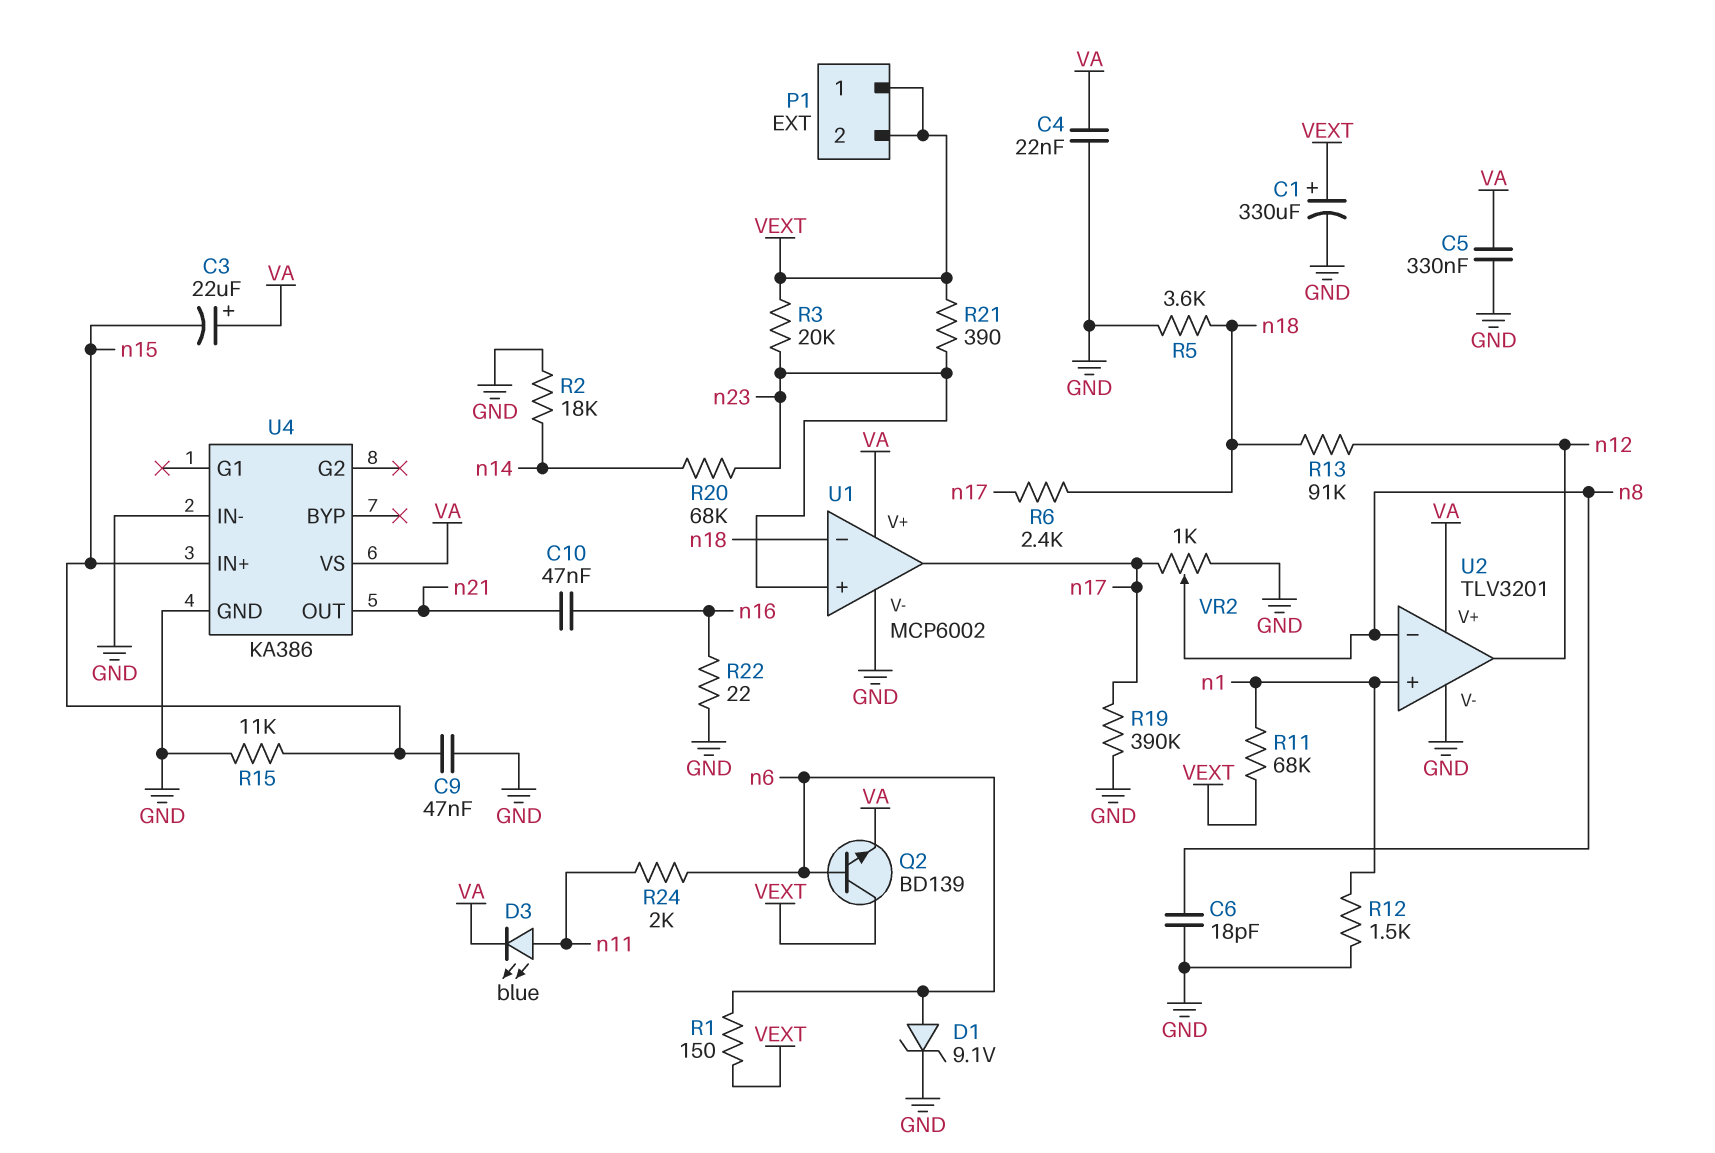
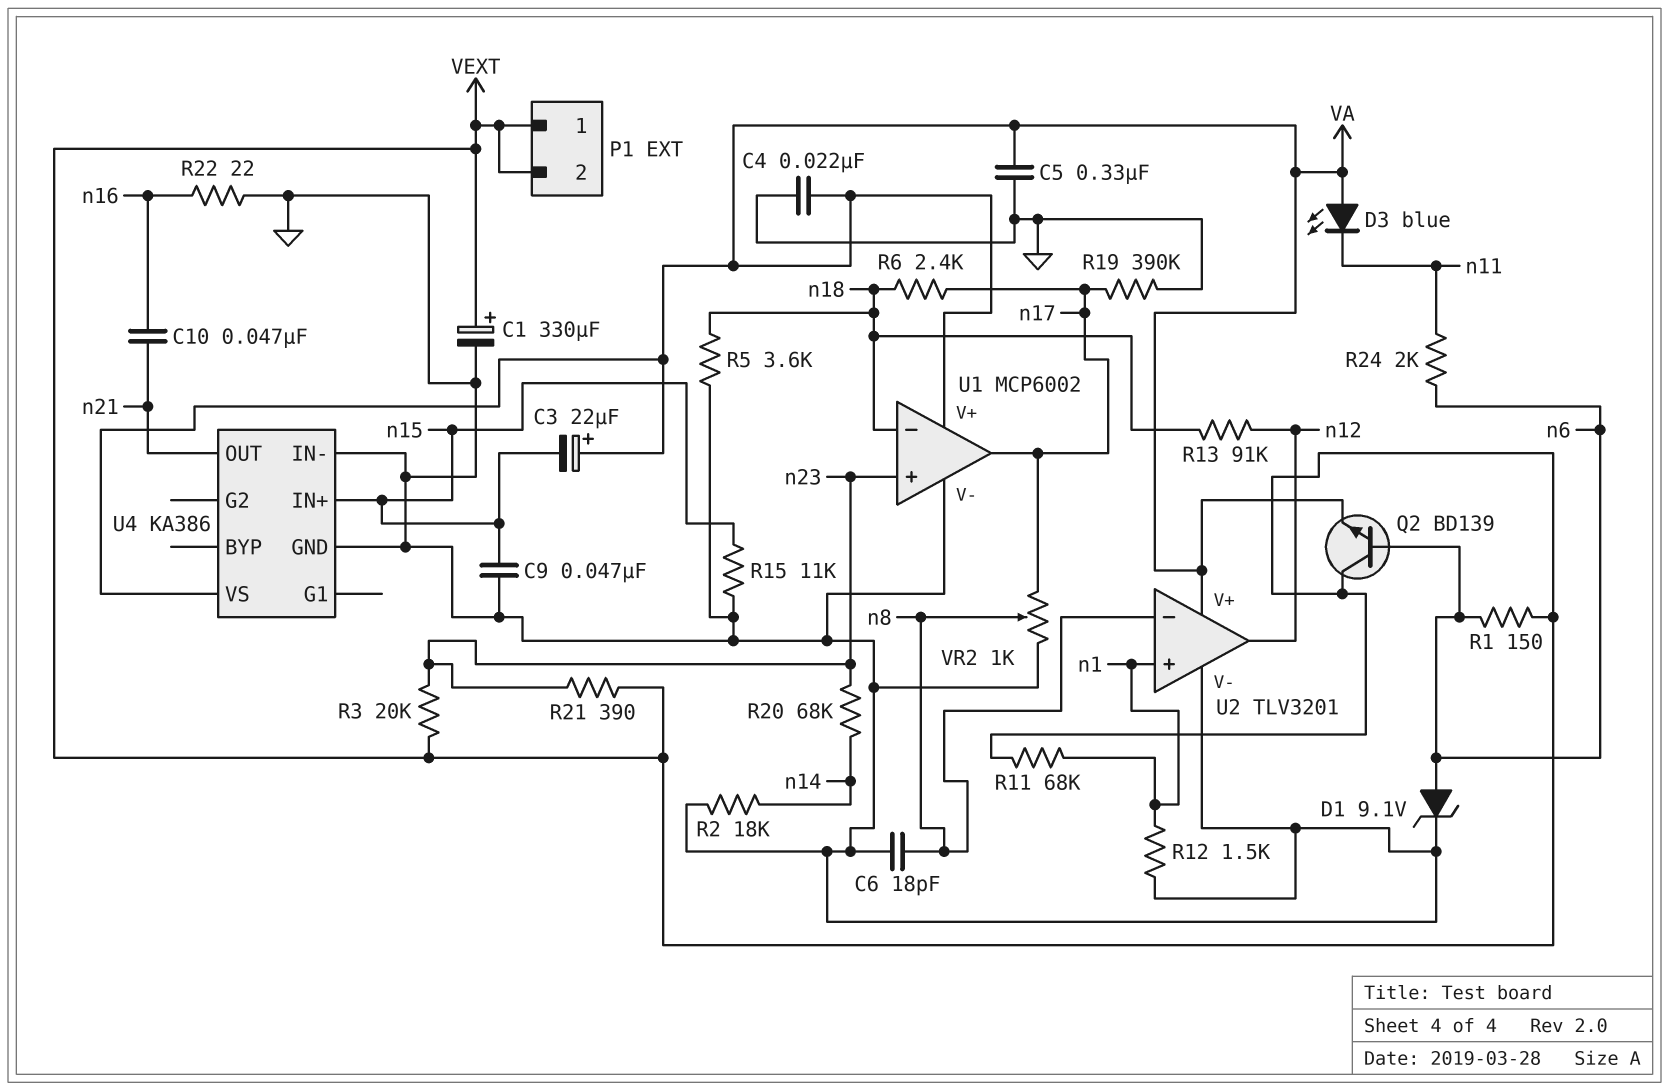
D3: LED blue (A n11, K VA) -> LED blue (A VA, K n11)

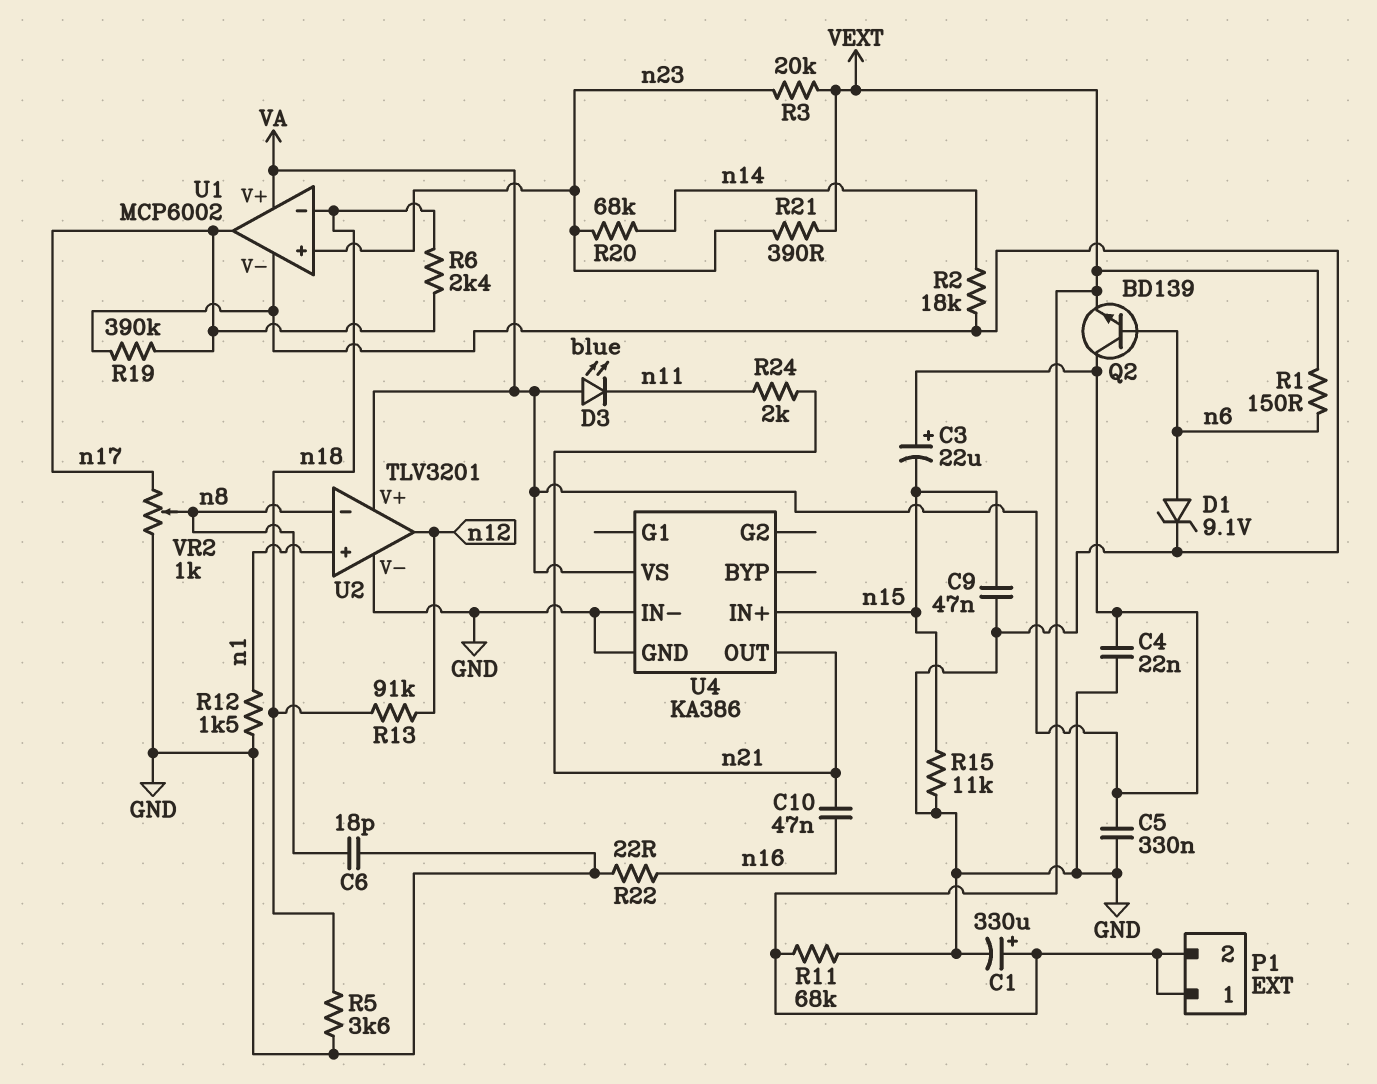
Q2: NPN BD139 (B n6, C VEXT, E VA) -> NPN BD139 (B n6, C VA, E VEXT)
R11: 68k (VEXT, n1) -> 68k (GND, VEXT)
R24: 2k (n6, n11) -> 2k (n11, n21)

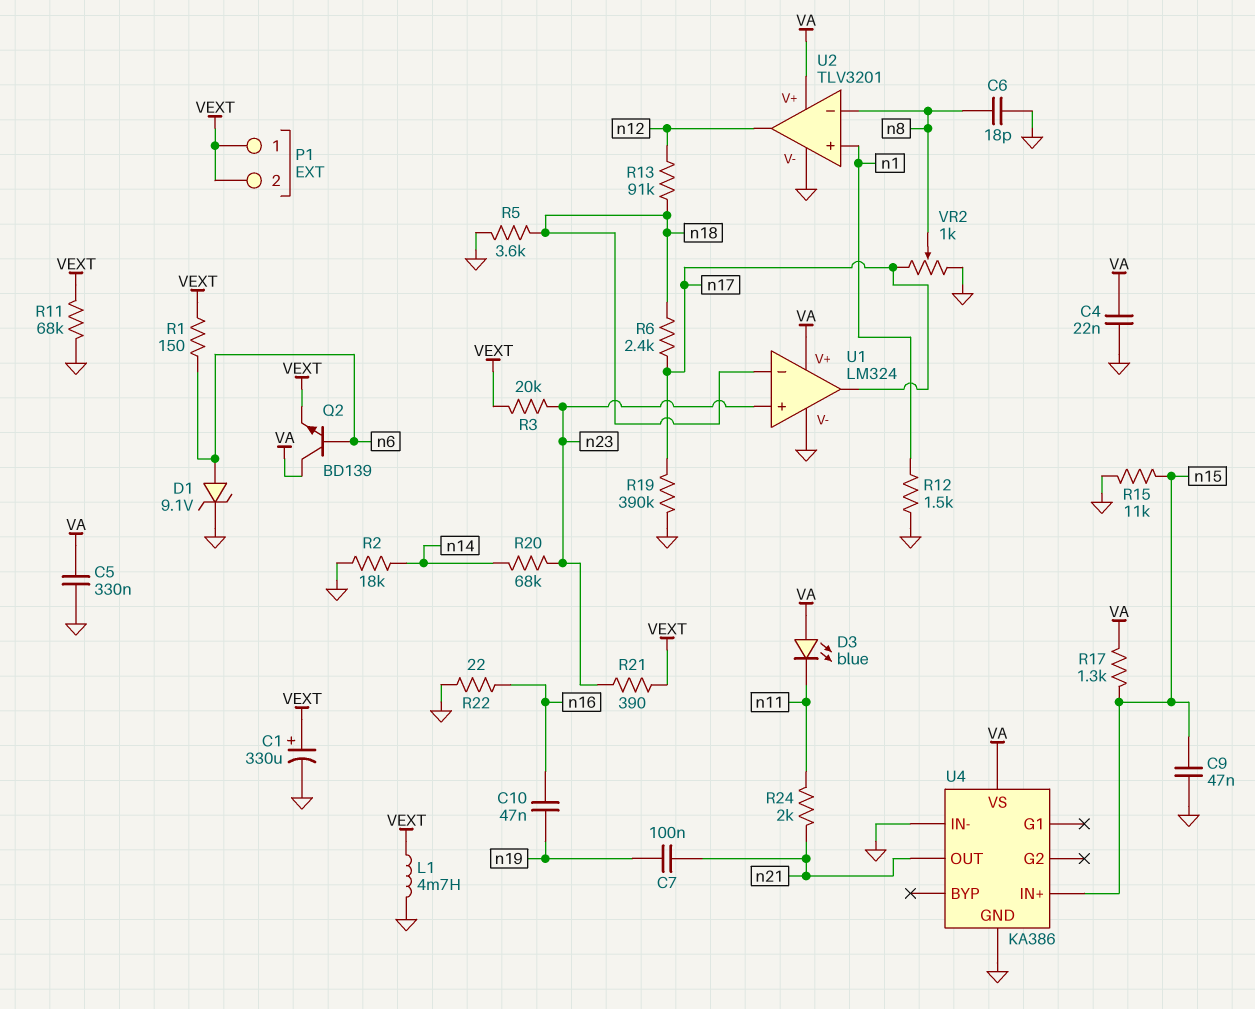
C3: 22uF (plus VA, minus n15) -> none
C7: none -> 100nF (n19, n21)
C10: 47nF (n16, n21) -> 47nF (n16, n19)
L1: none -> 4.7mH (GND, VEXT)
R17: none -> 1.3k (VA, n15)
U1: MCP6002 -> LM324

